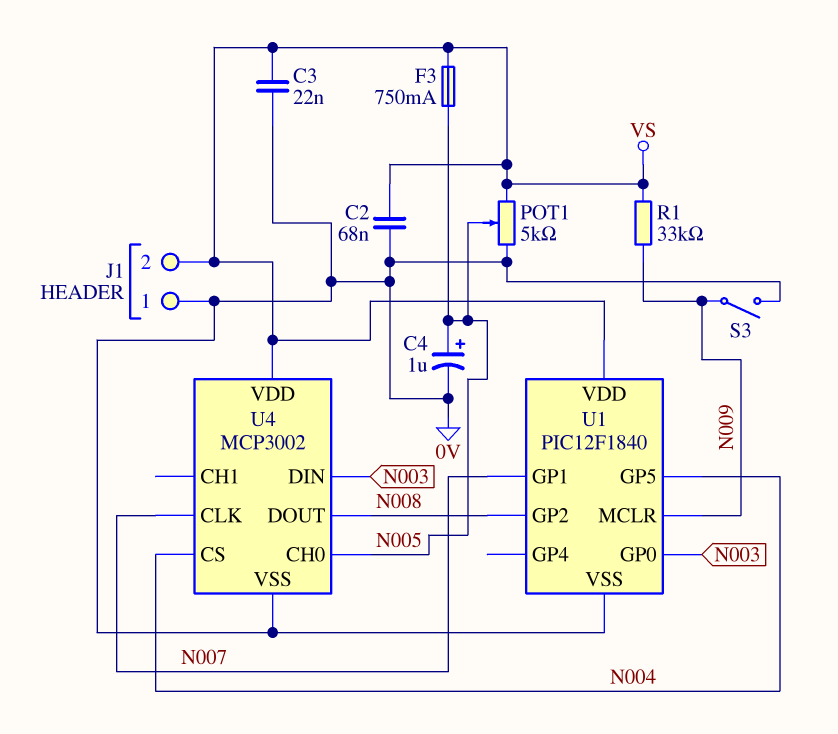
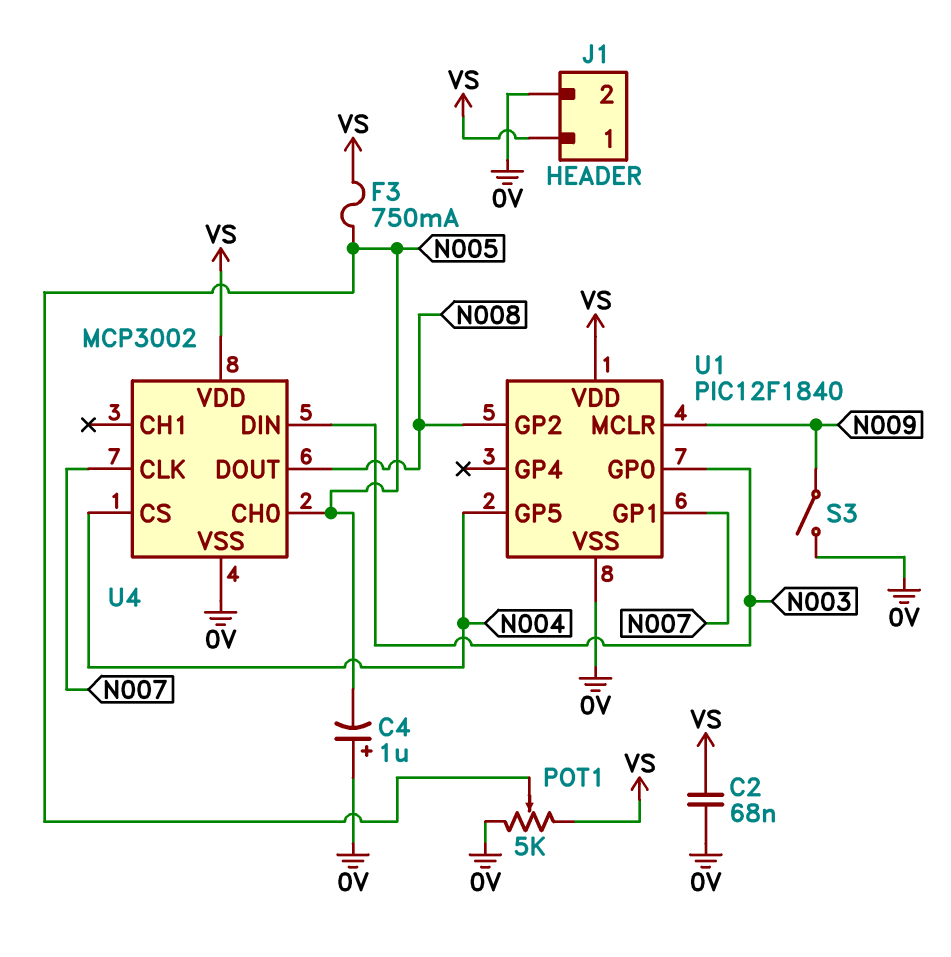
C3: 22nF (0V, VS) -> none
C4: 1uF (plus N005, minus 0V) -> 1uF (plus 0V, minus N005)
J1 pin 1: 0V -> VS
J1 pin 2: VS -> 0V
R1: 33k (N009, VS) -> none

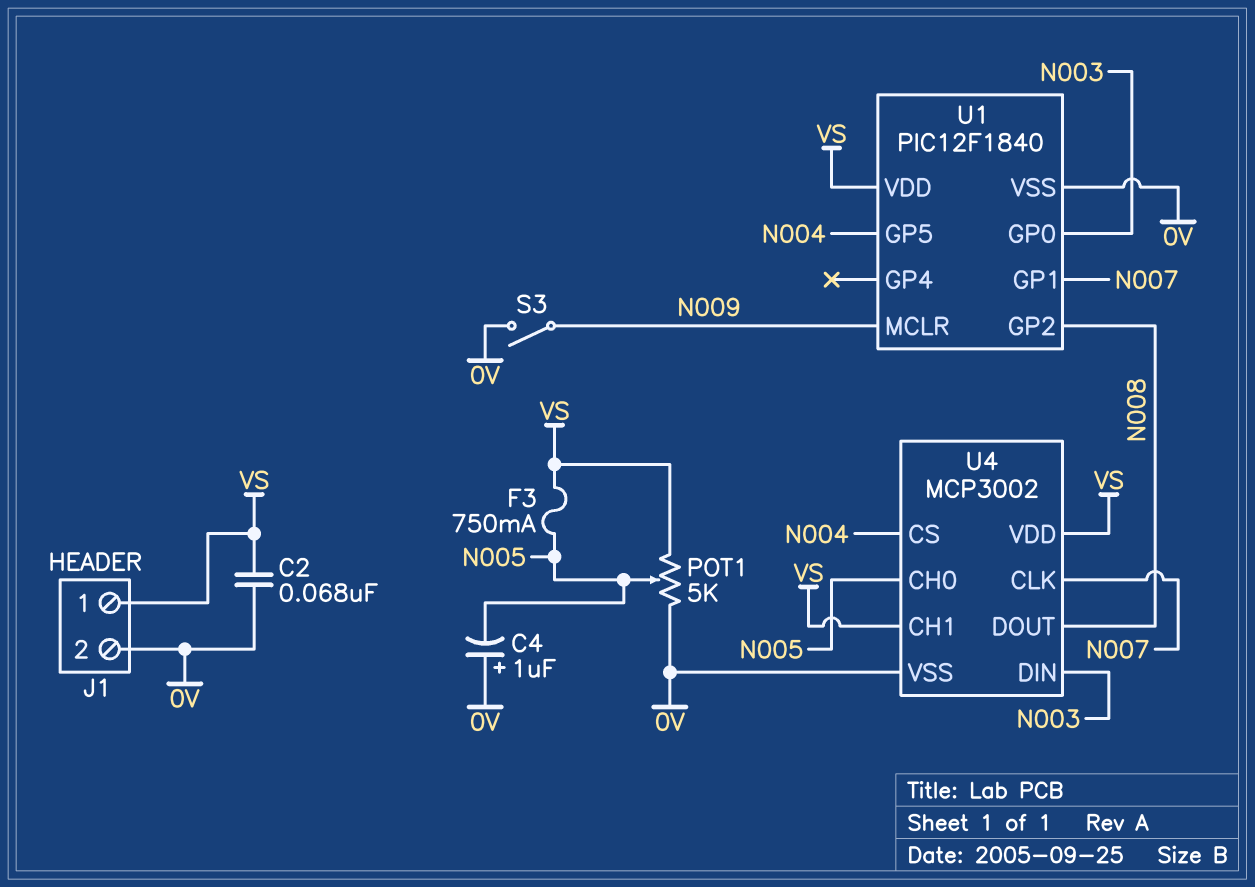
U4 pin CH1: none -> VS

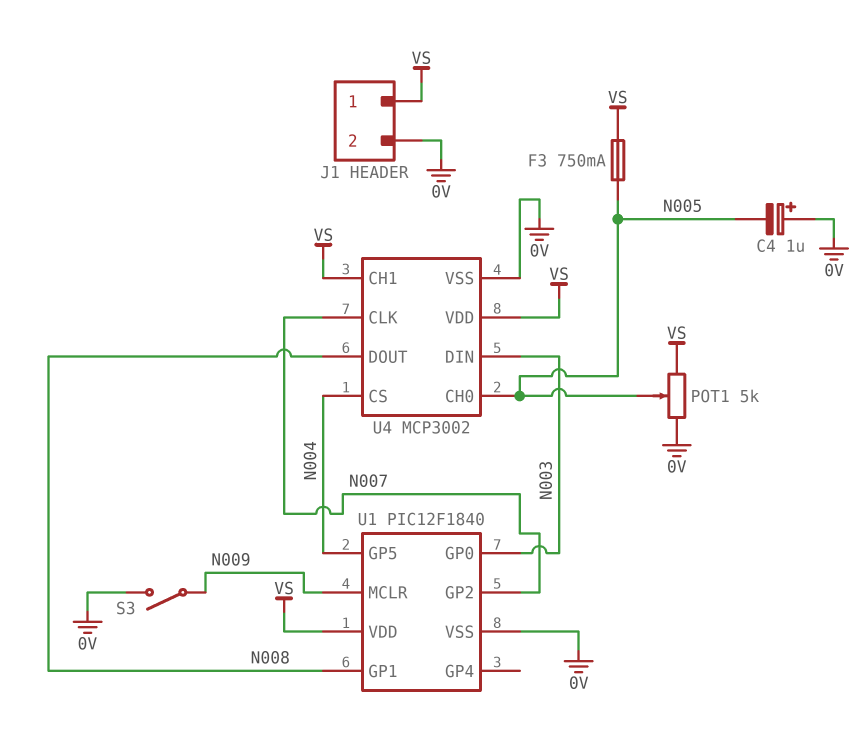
C2: 68nF (0V, VS) -> none
U1 pin GP1: N007 -> N008
U1 pin GP2: N008 -> N007

